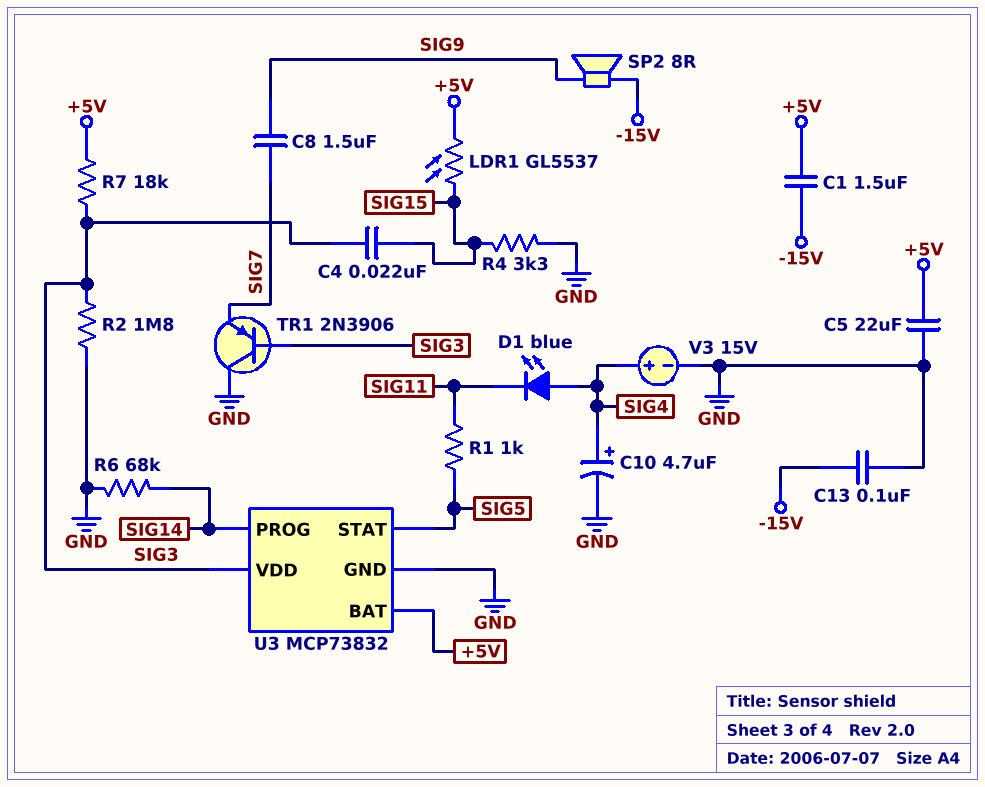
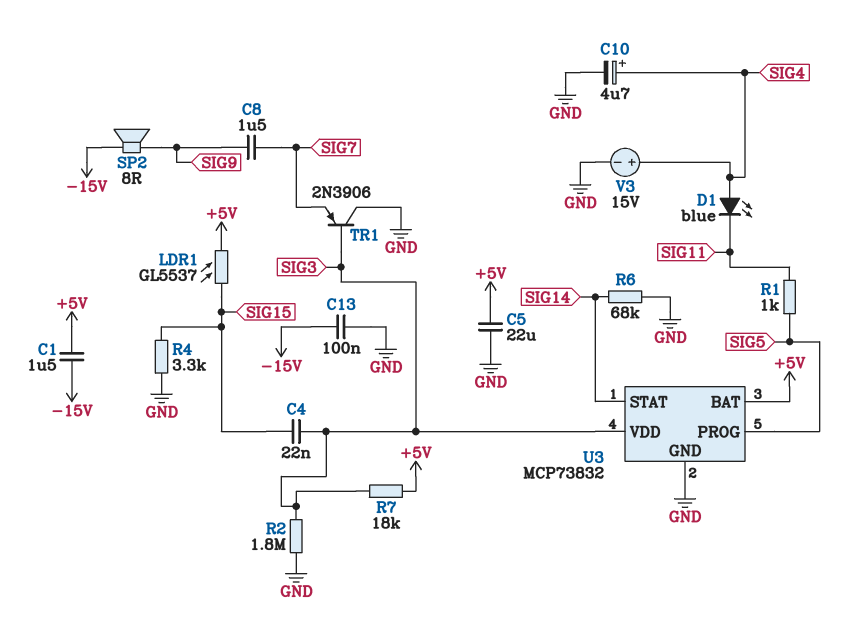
U3 pin PROG: SIG14 -> SIG5
U3 pin STAT: SIG5 -> SIG14

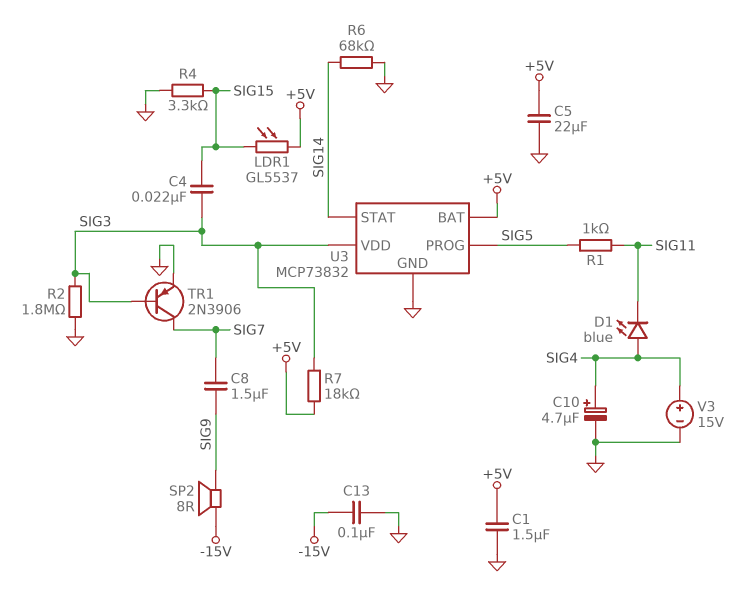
C1: 1.5uF (+5V, -15V) -> 1.5uF (+5V, GND)
TR1: PNP 2N3906 (B SIG3, C GND, E SIG7) -> PNP 2N3906 (B SIG3, C SIG7, E GND)

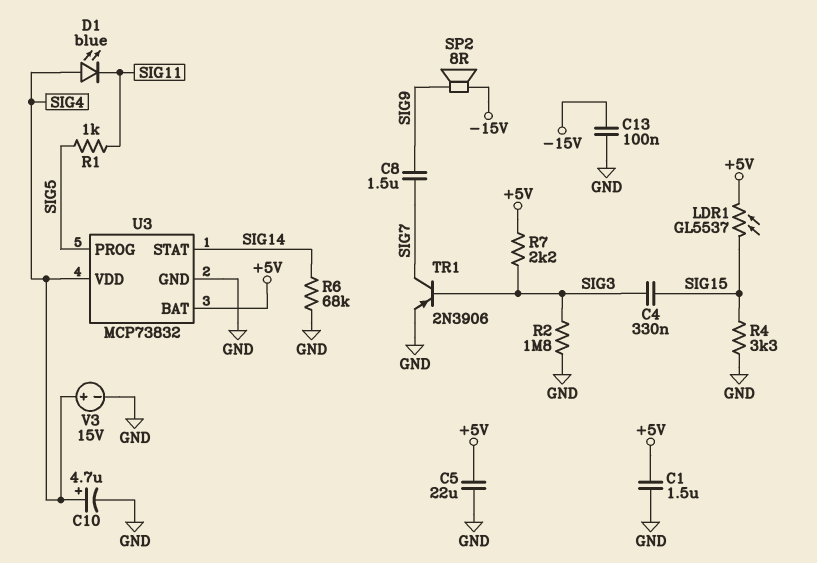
C4: 22nF (SIG3, SIG15) -> 330nF (SIG3, SIG15)
R7: 18k (+5V, SIG3) -> 2.2k (+5V, SIG3)
U3 pin VDD: SIG3 -> SIG4

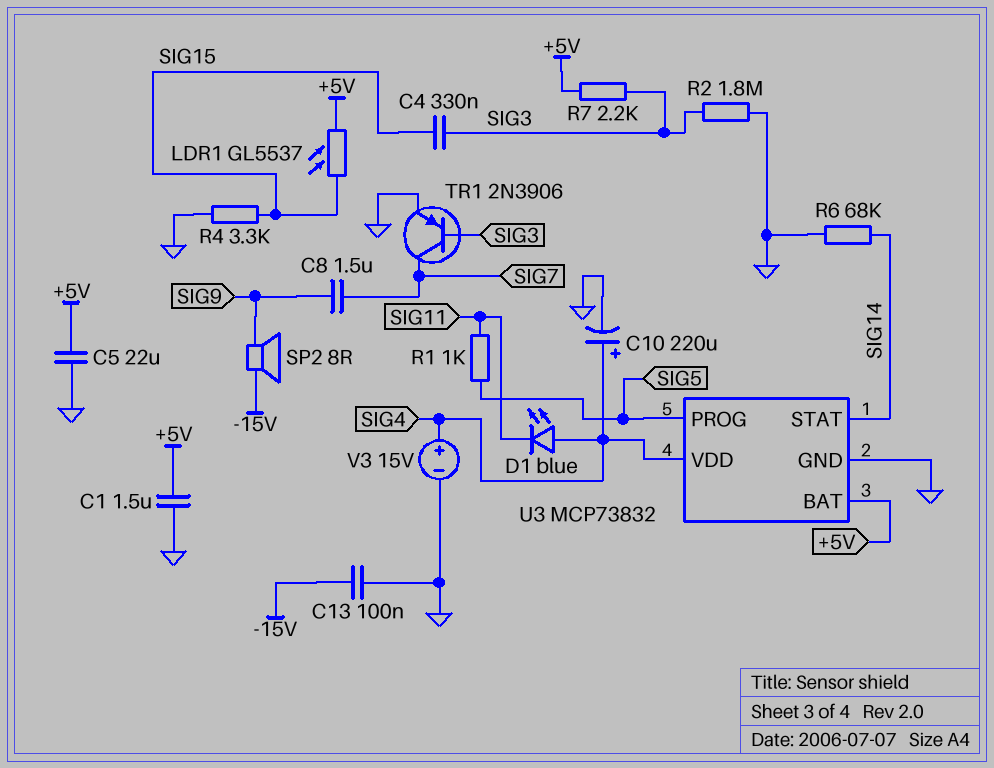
C10: 4.7uF (plus SIG4, minus GND) -> 220uF (plus SIG4, minus GND)

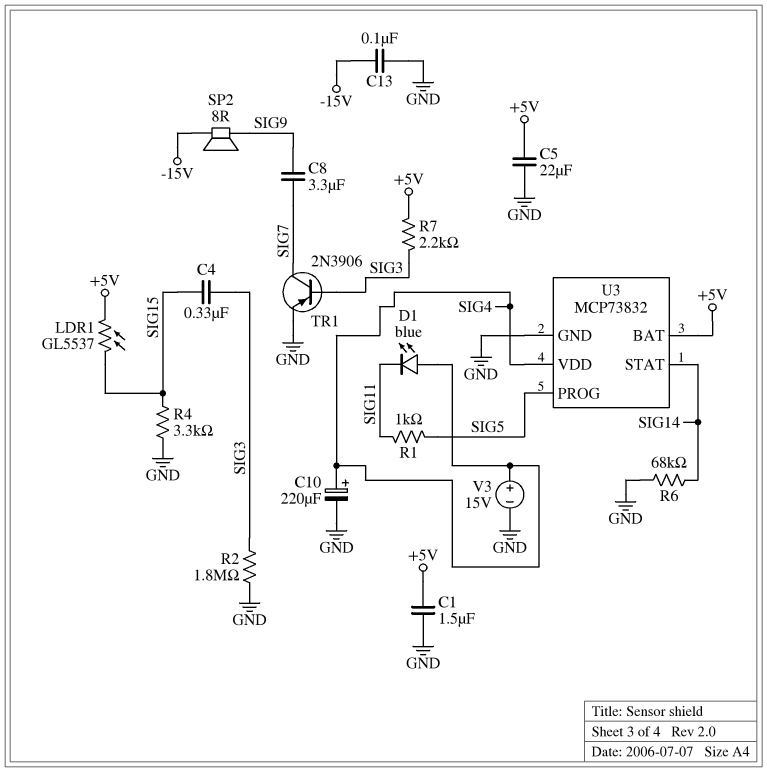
C8: 1.5uF (SIG7, SIG9) -> 3.3uF (SIG7, SIG9)

